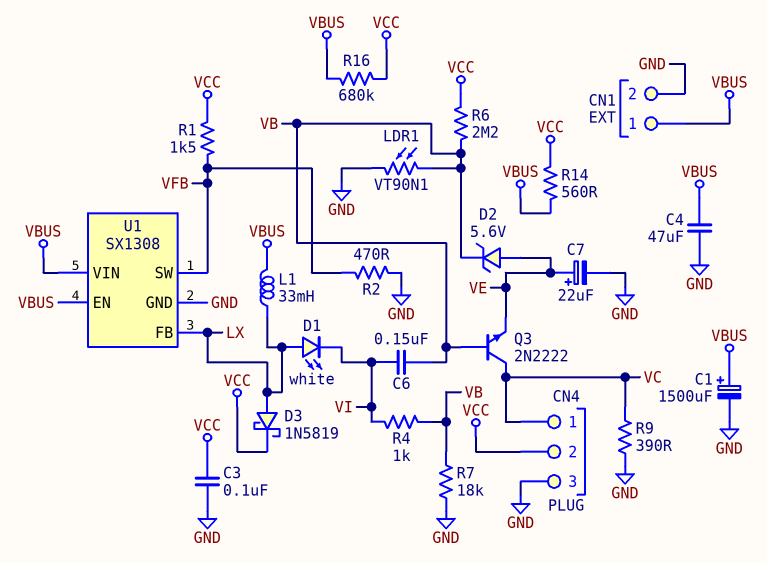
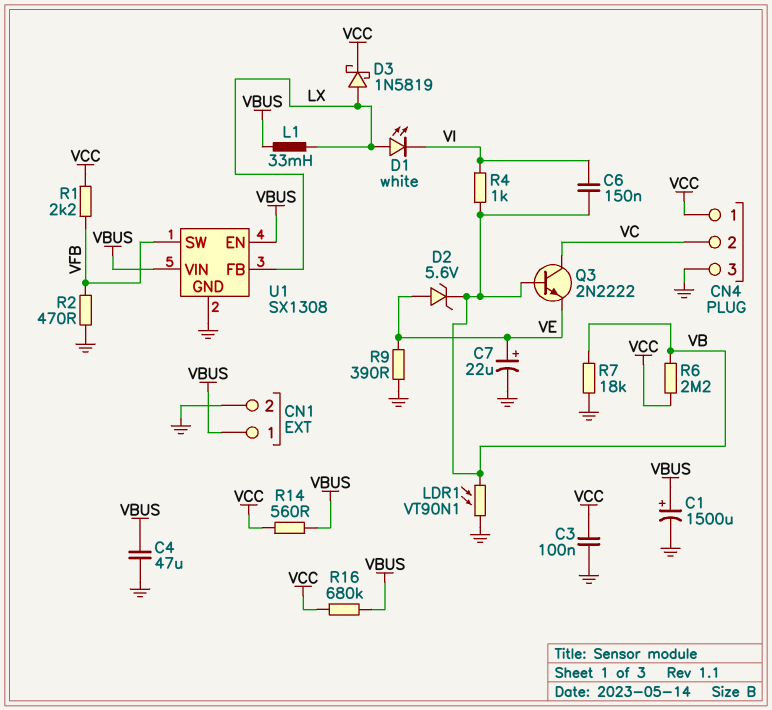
CN4 pin 1: VC -> VCC
CN4 pin 2: VCC -> VC
R1: 1.5k (VCC, VFB) -> 2.2k (VCC, VFB)
R9: 390 (GND, VC) -> 390 (GND, VE)

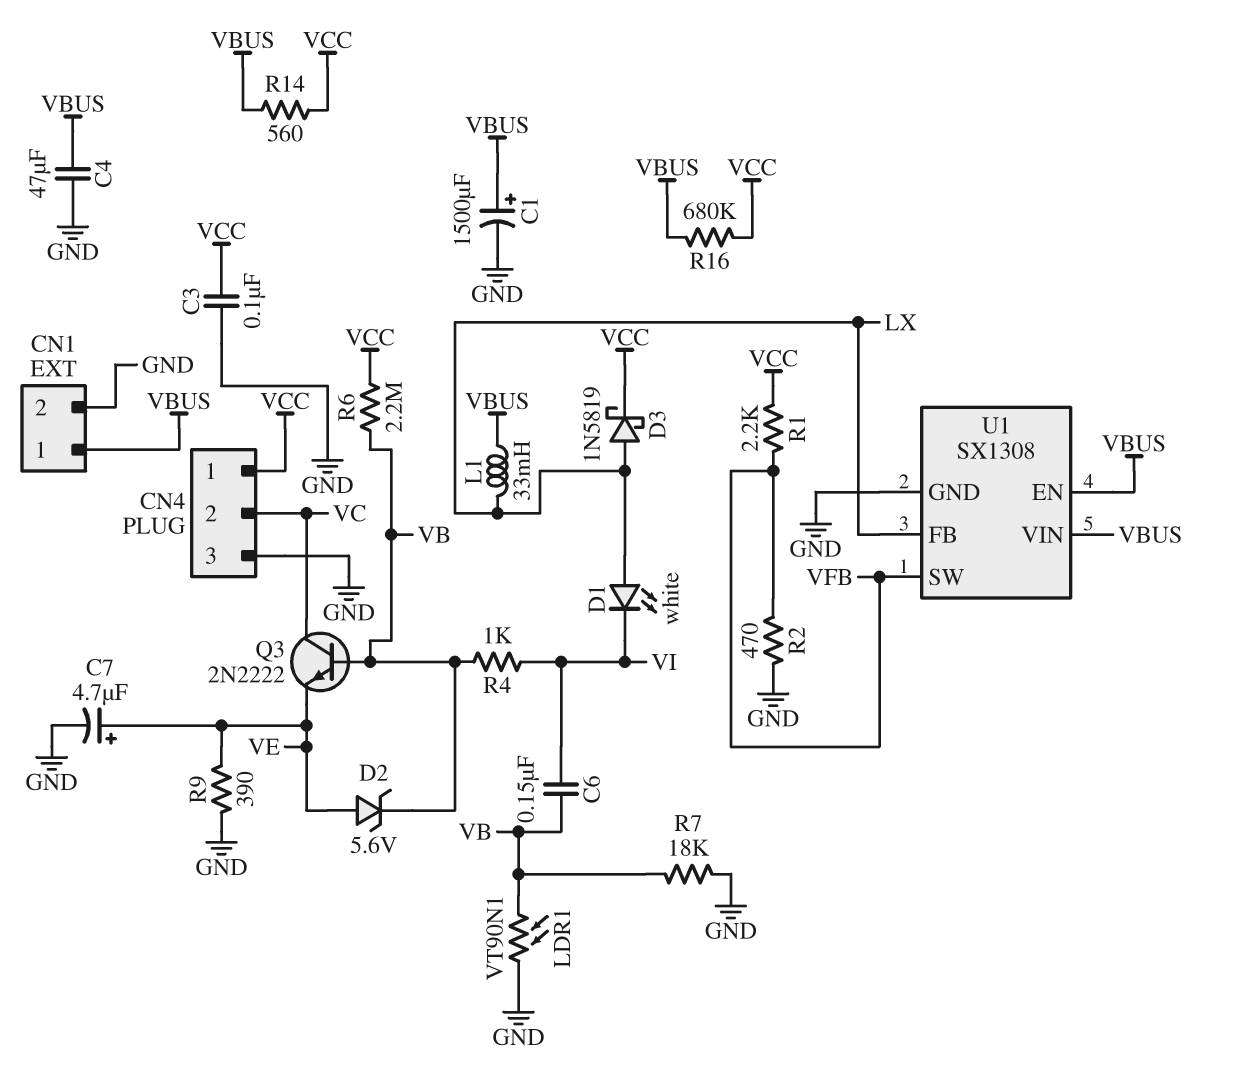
C7: 22uF (plus VE, minus GND) -> 4.7uF (plus VE, minus GND)

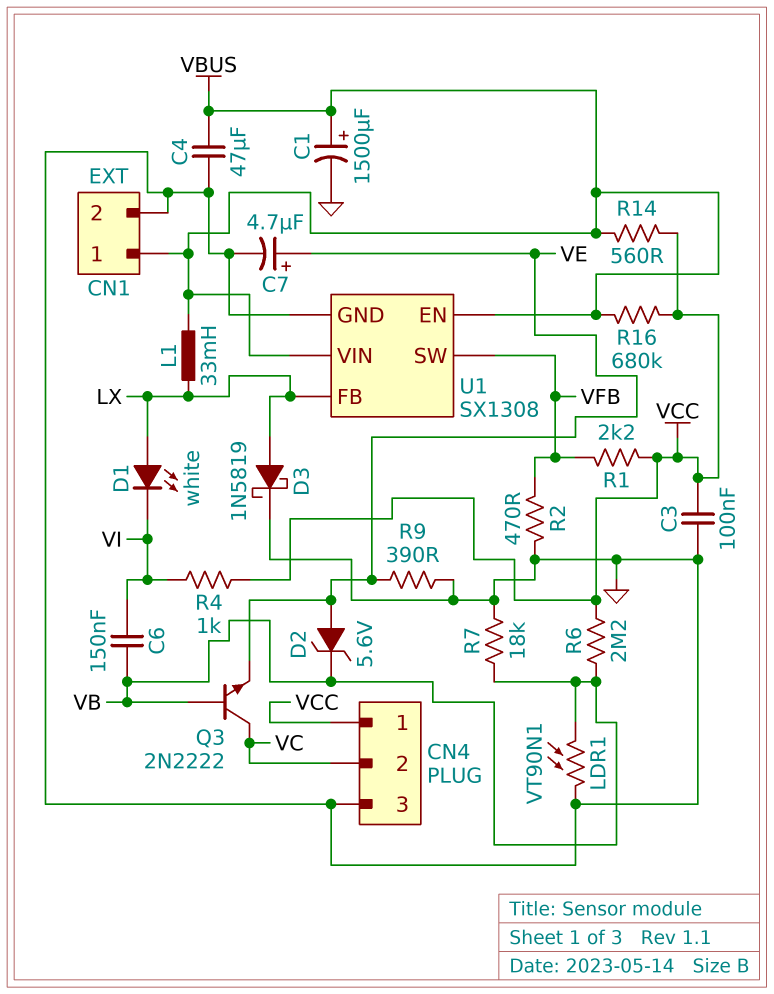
D3: schottky 1N5819 (A LX, K VCC) -> schottky 1N5819 (A LX, K GND)
R4: 1k (VB, VI) -> 1k (VCC, VI)

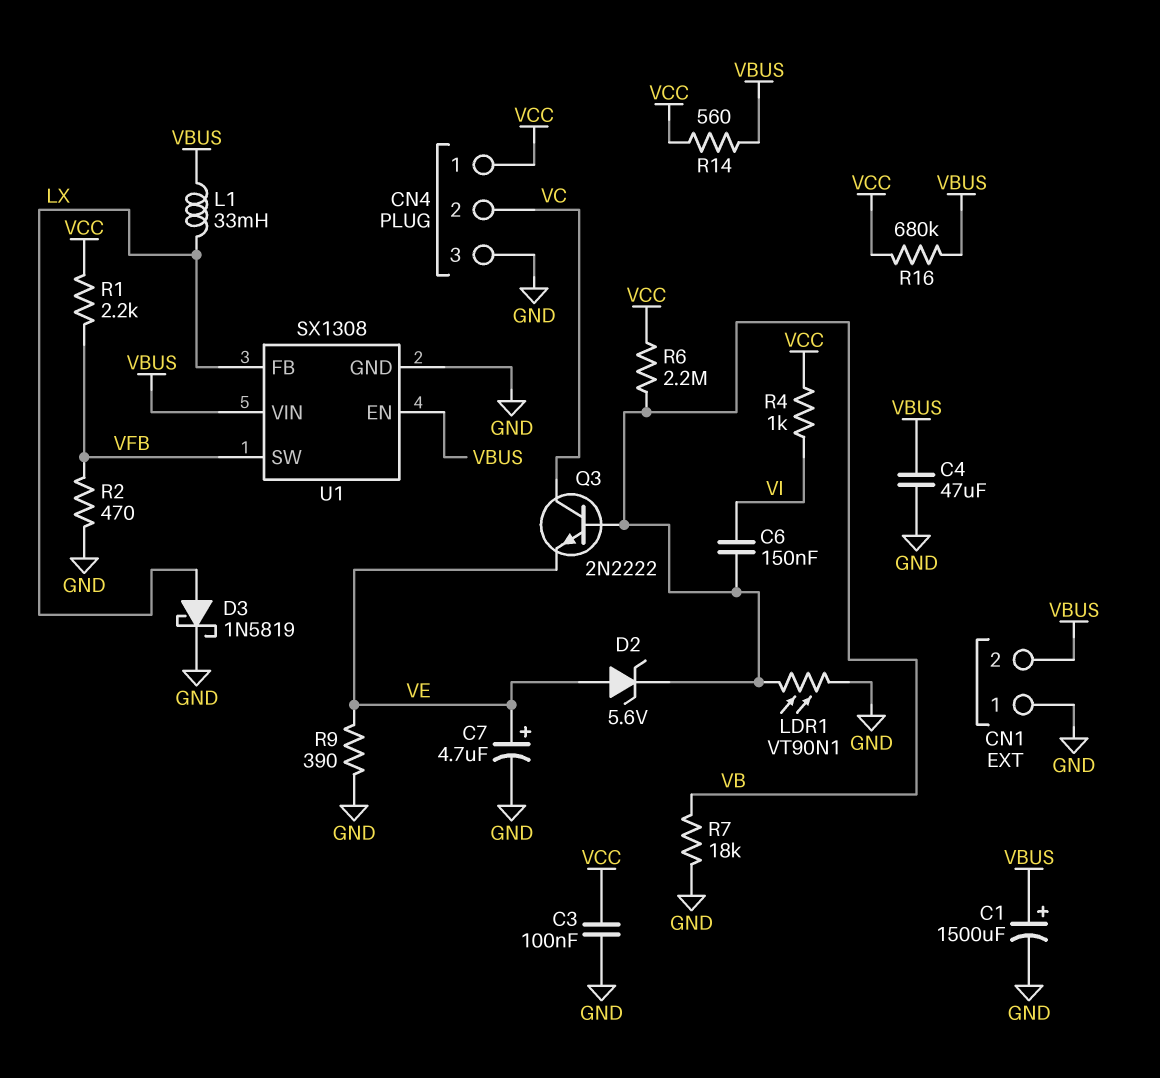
CN1 pin 1: VBUS -> GND
CN1 pin 2: GND -> VBUS
D1: LED white (A LX, K VI) -> none

